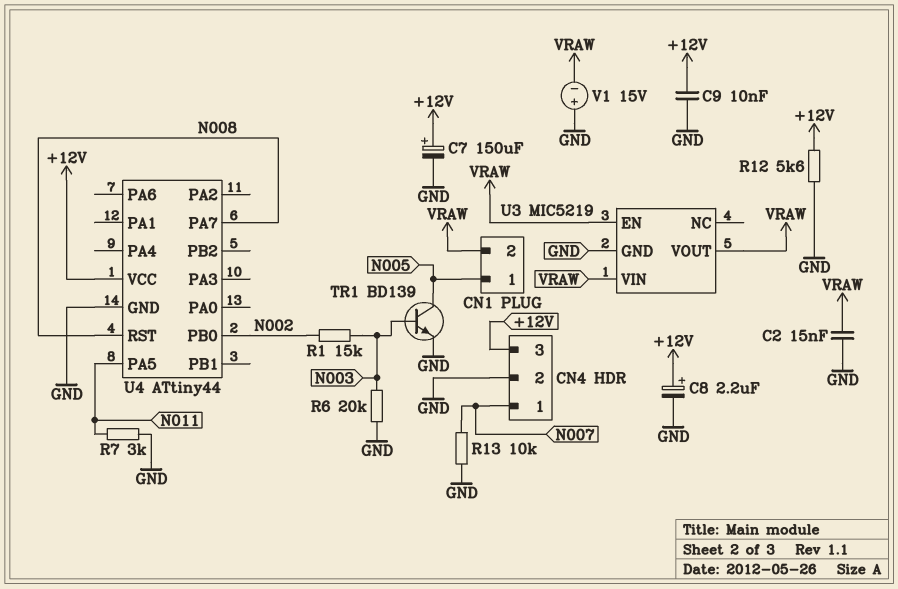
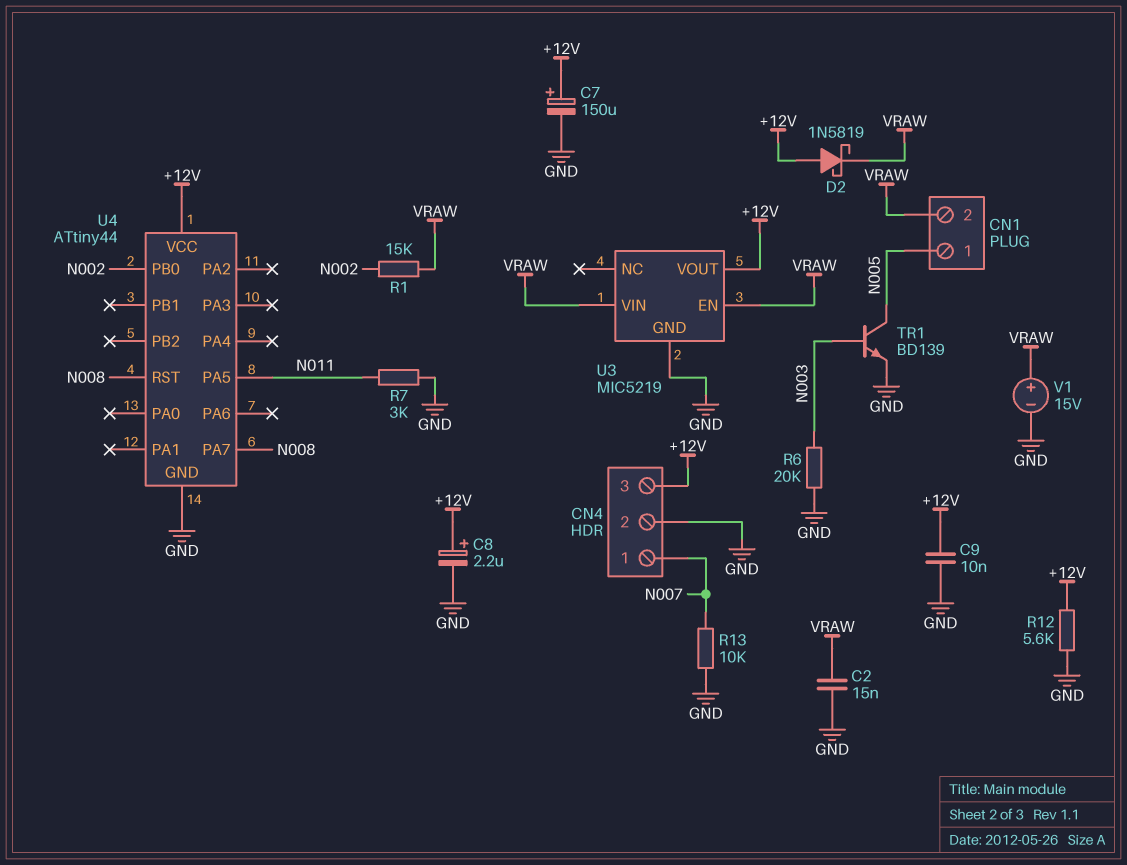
D2: none -> schottky 1N5819 (A +12V, K VRAW)
R1: 15k (N002, N003) -> 15k (N002, VRAW)
U3 pin VOUT: VRAW -> +12V
V1: 15V (plus GND, minus VRAW) -> 15V (plus VRAW, minus GND)

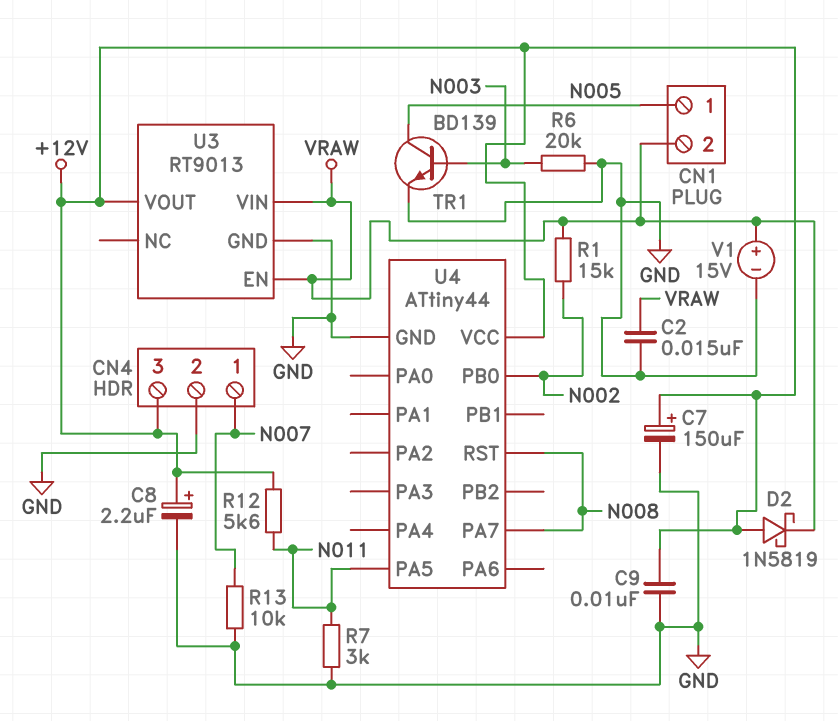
R12: 5.6k (+12V, GND) -> 5.6k (+12V, N011)
U3: MIC5219 -> RT9013

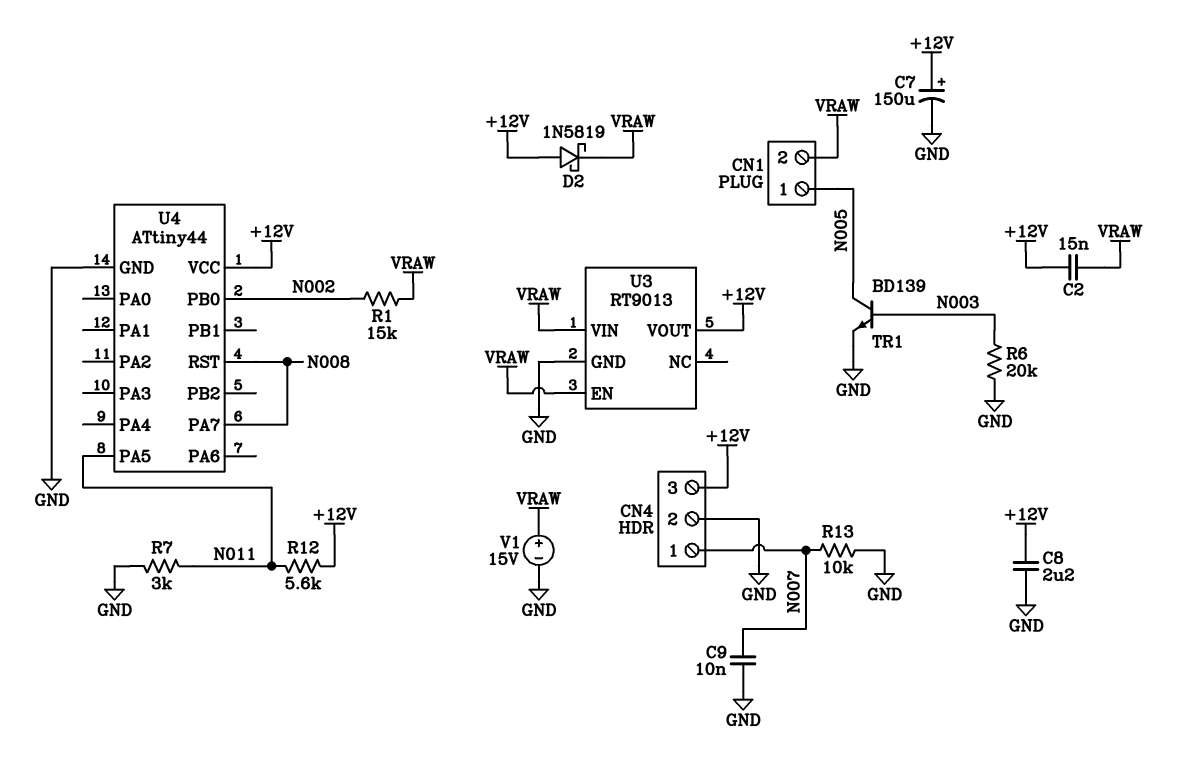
C2: 15nF (GND, VRAW) -> 15nF (+12V, VRAW)
C8: 2.2uF (plus +12V, minus GND) -> 2.2uF (+12V, GND)
C9: 10nF (+12V, GND) -> 10nF (GND, N007)

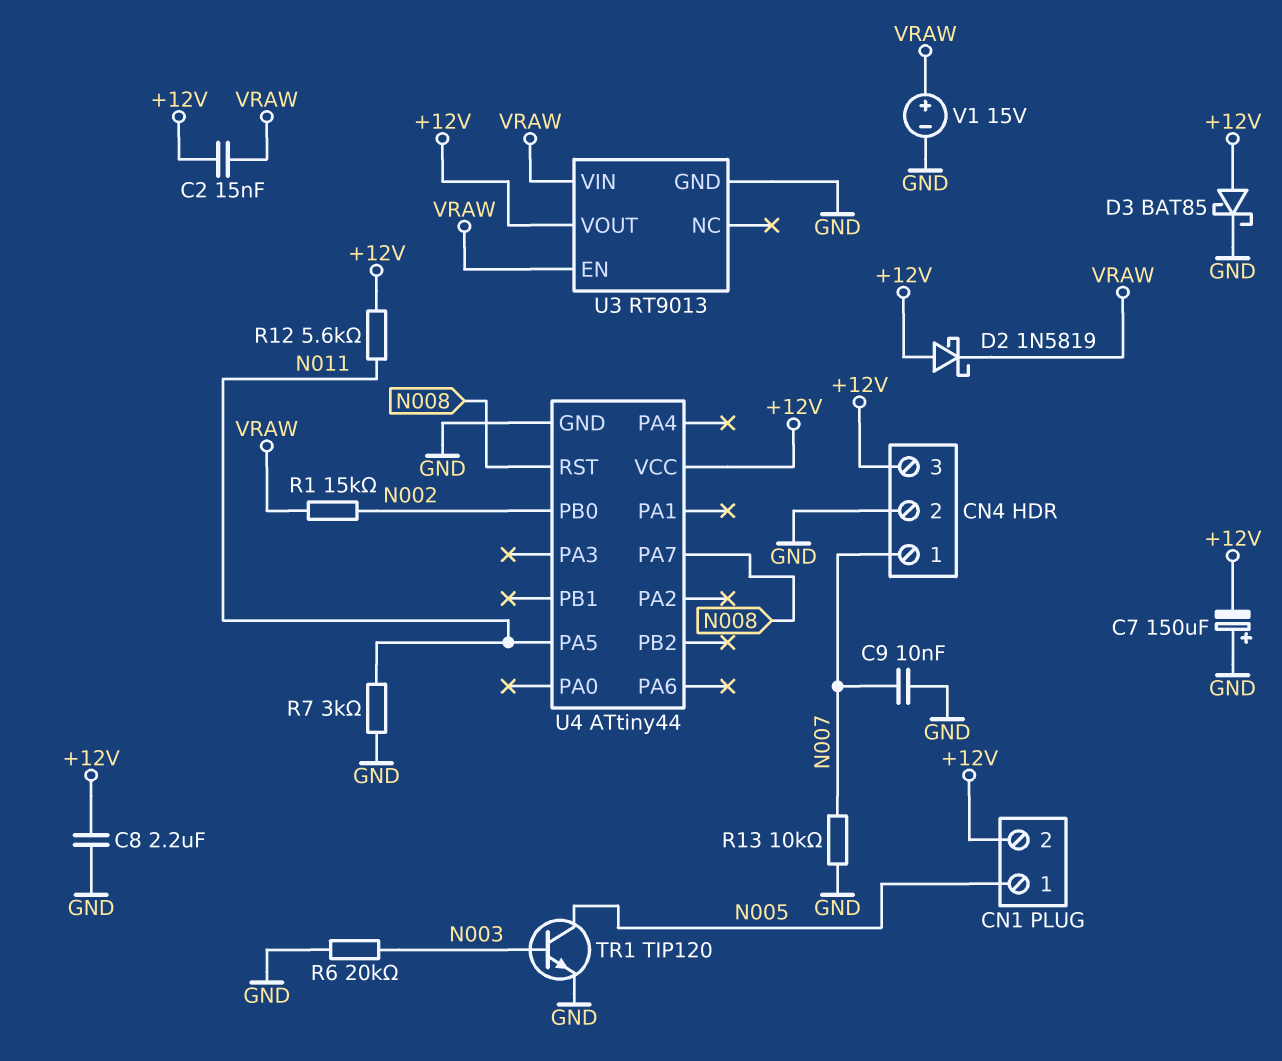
C7: 150uF (plus +12V, minus GND) -> 150uF (plus GND, minus +12V)
CN1 pin 2: VRAW -> +12V
D3: none -> schottky BAT85 (A +12V, K GND)
TR1: NPN BD139 (B N003, C N005, E GND) -> NPN TIP120 (B N003, C N005, E GND)

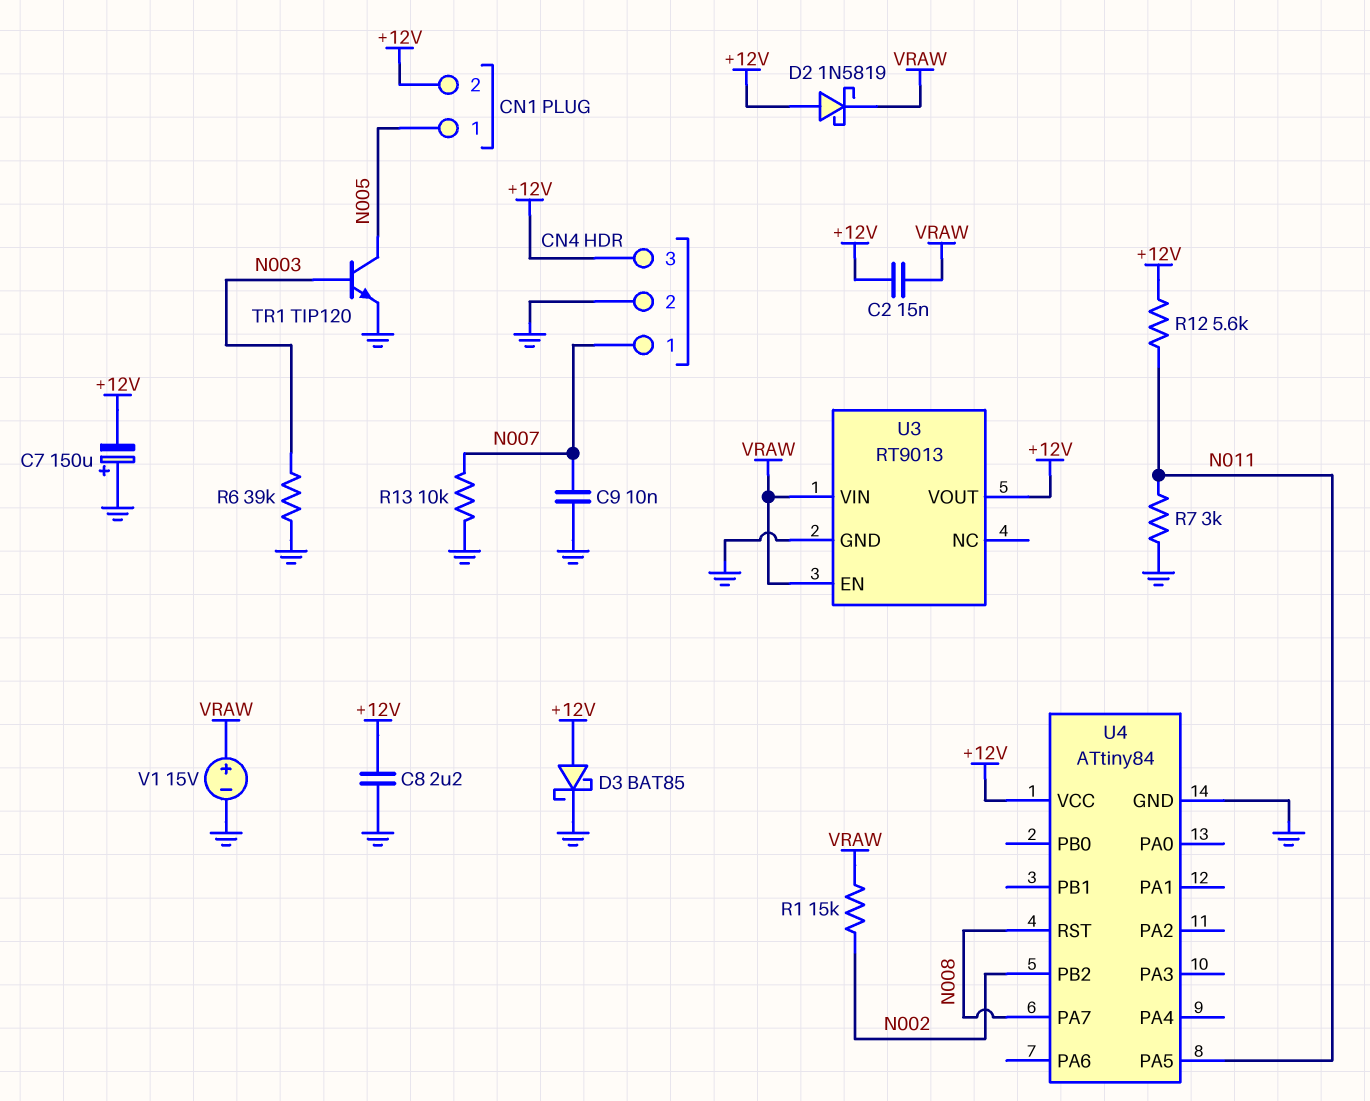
R6: 20k (GND, N003) -> 39k (GND, N003)
U4: ATtiny44 -> ATtiny84
U4 pin PB0: N002 -> none
U4 pin PB2: none -> N002

